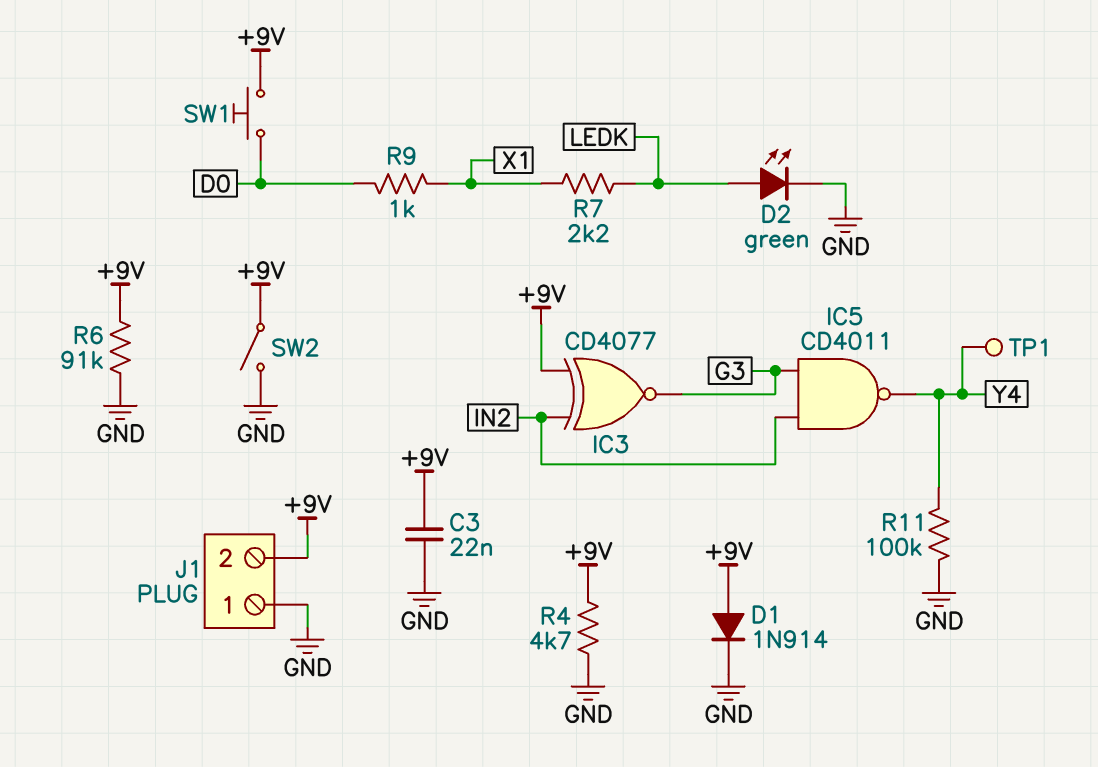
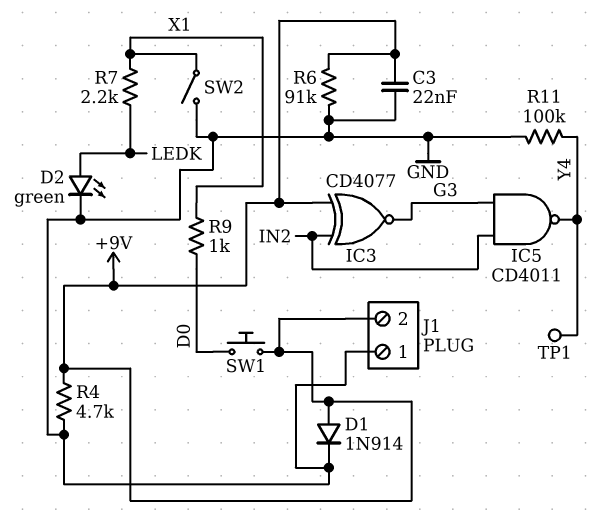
SW2: switch (+9V, GND) -> switch (GND, X1)

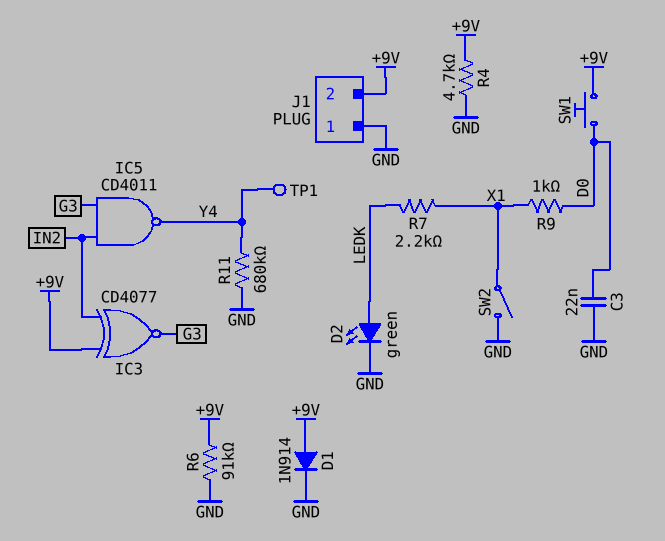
C3: 22nF (+9V, GND) -> 22nF (D0, GND)
R11: 100k (GND, Y4) -> 680k (GND, Y4)

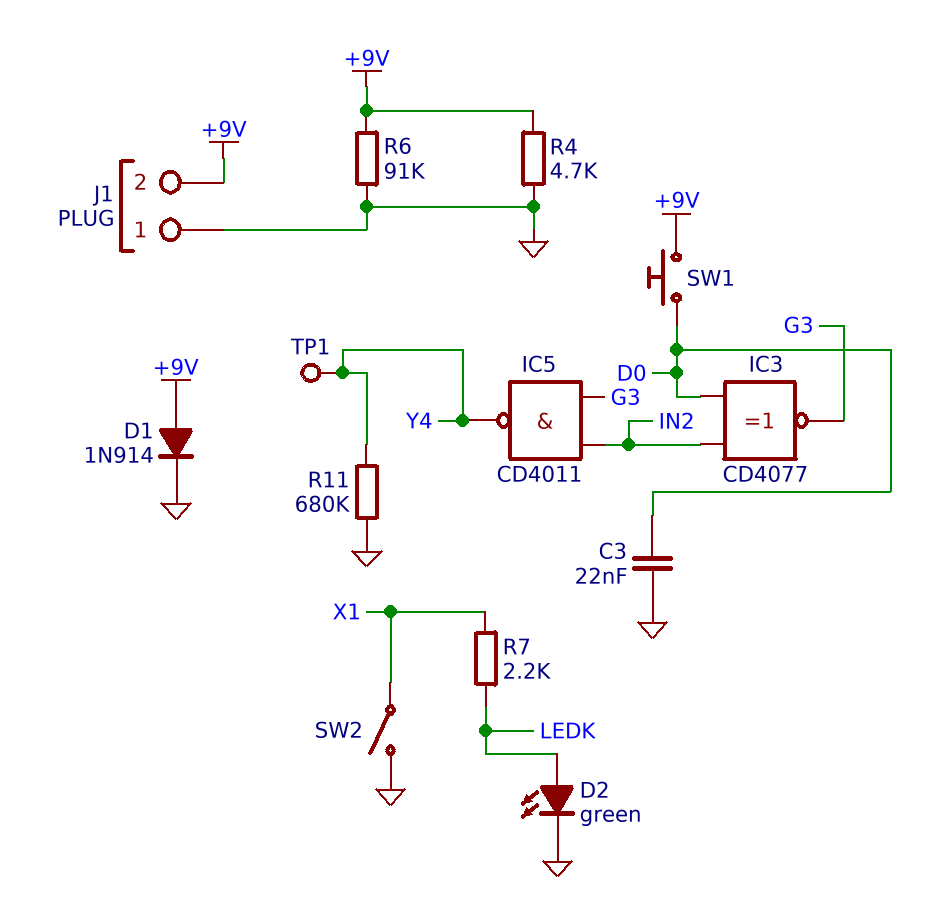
IC3: XNOR CD4077 (in +9V, in IN2, out G3) -> XNOR CD4077 (in D0, in IN2, out G3)
R9: 1k (D0, X1) -> none

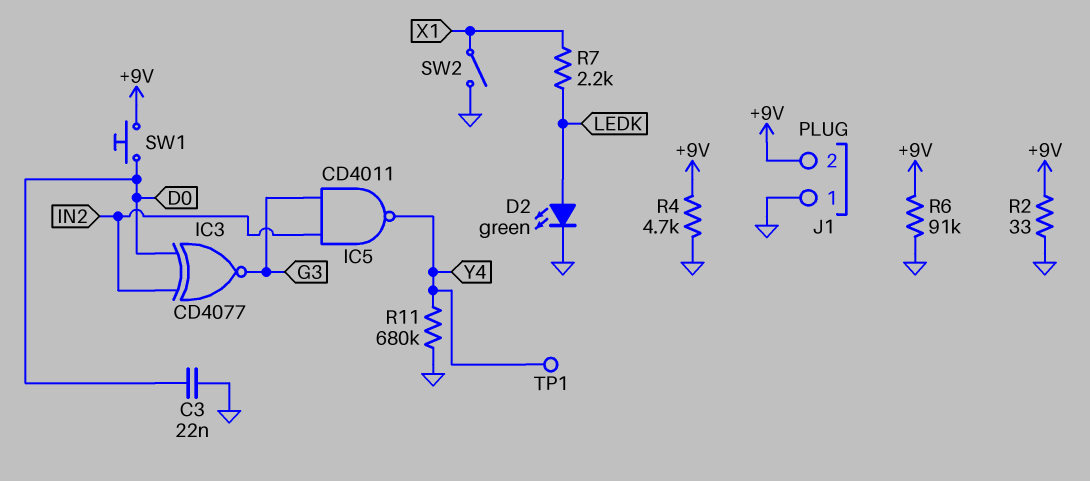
D1: diode 1N914 (A +9V, K GND) -> none
R2: none -> 33 (+9V, GND)

